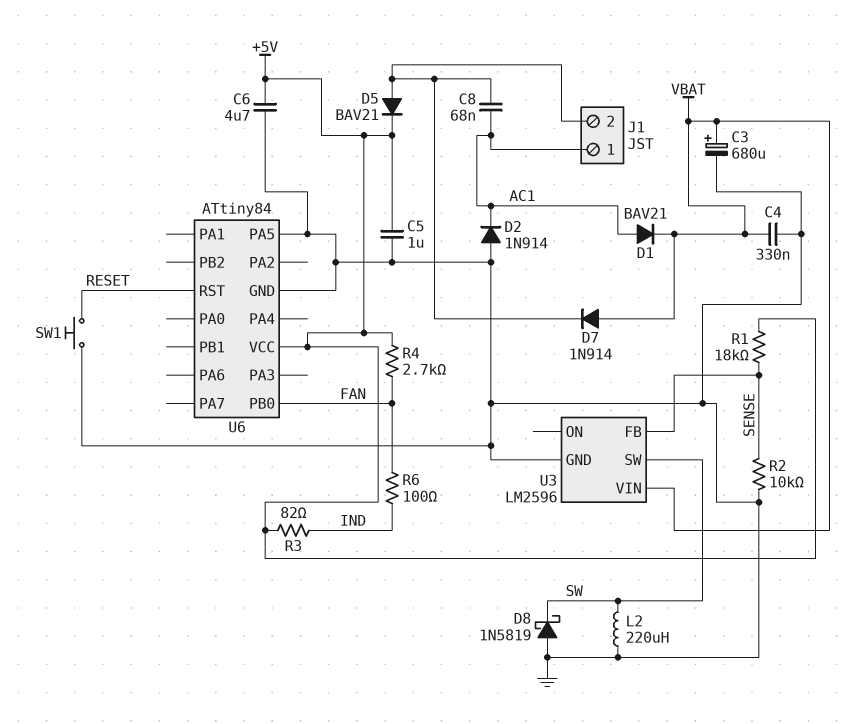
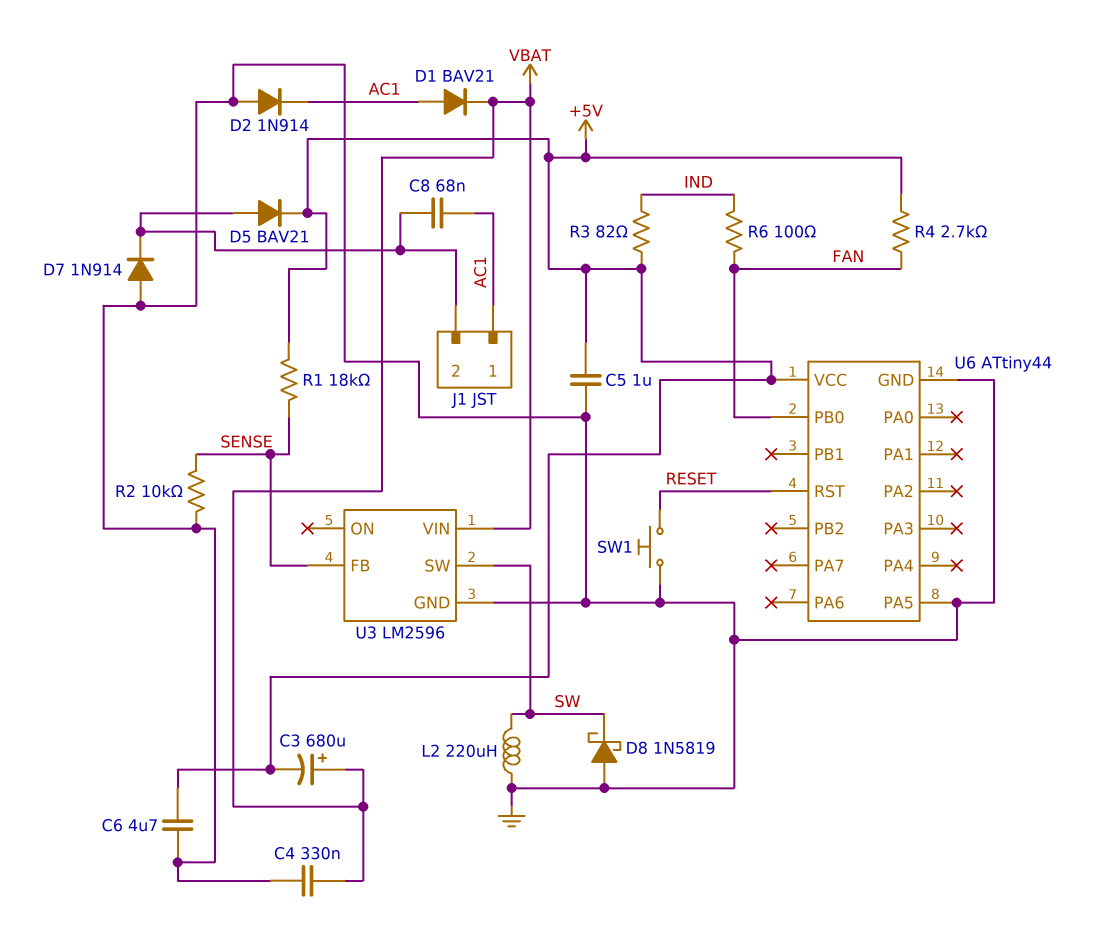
C3: 680uF (plus VBAT, minus GND) -> 680uF (plus VBAT, minus +5V)
D7: diode 1N914 (A VBAT, K J1/2) -> diode 1N914 (A GND, K J1/2)
U6: ATtiny84 -> ATtiny44

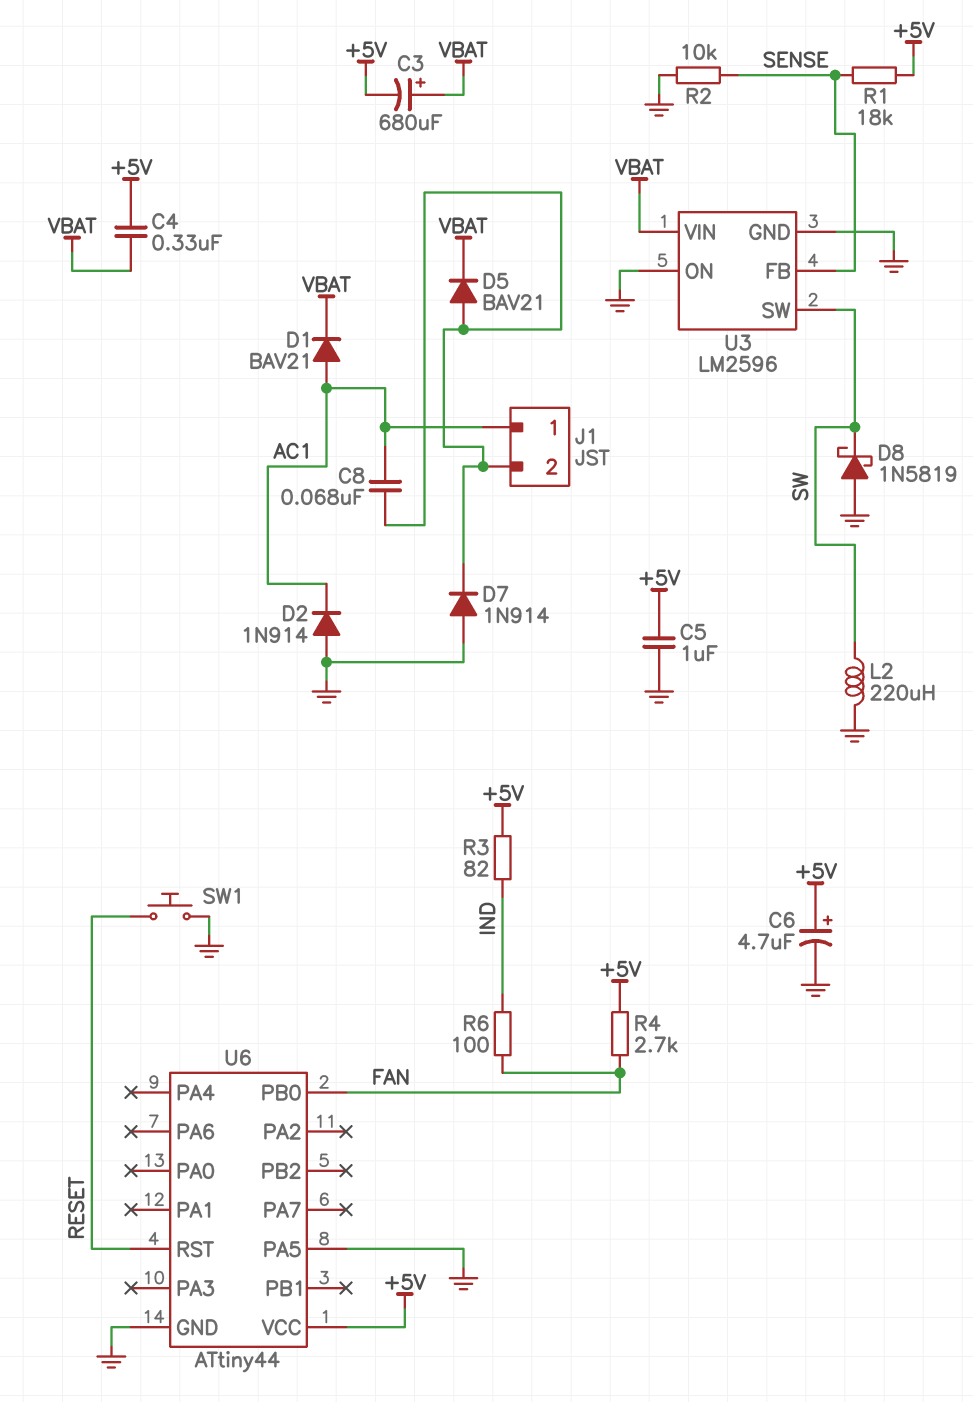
C4: 330nF (GND, VBAT) -> 330nF (+5V, VBAT)
C6: 4.7uF (+5V, GND) -> 4.7uF (plus +5V, minus GND)
D5: diode BAV21 (A J1/2, K +5V) -> diode BAV21 (A J1/2, K VBAT)
U3 pin ON: none -> GND

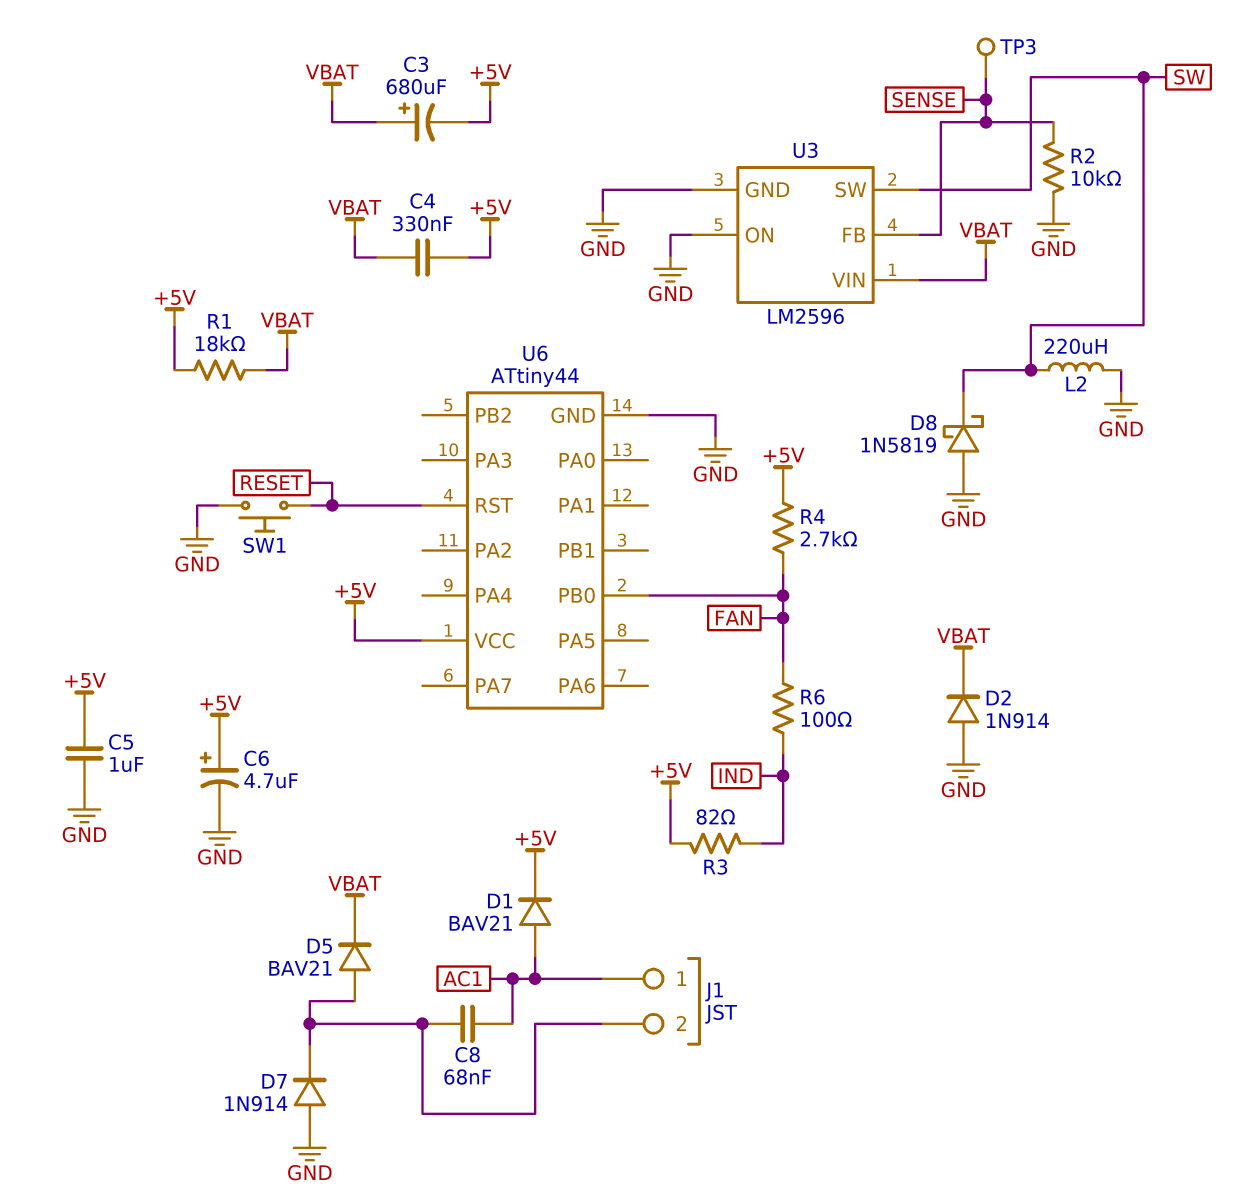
D1: diode BAV21 (A AC1, K VBAT) -> diode BAV21 (A AC1, K +5V)
D2: diode 1N914 (A GND, K AC1) -> diode 1N914 (A GND, K VBAT)
R1: 18k (+5V, SENSE) -> 18k (+5V, VBAT)
TP3: none -> test point (SENSE)
U6 pin PA5: GND -> none

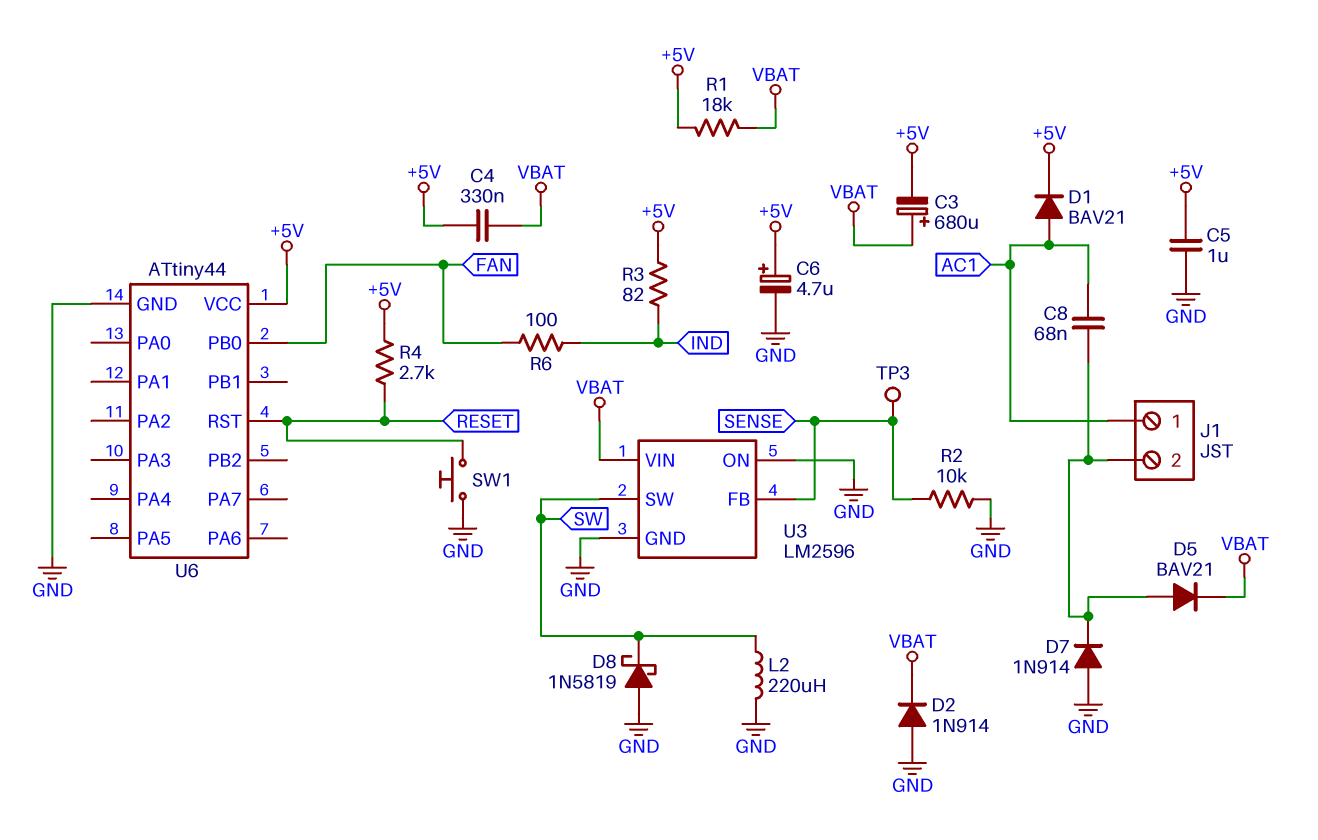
R4: 2.7k (+5V, FAN) -> 2.7k (+5V, RESET)

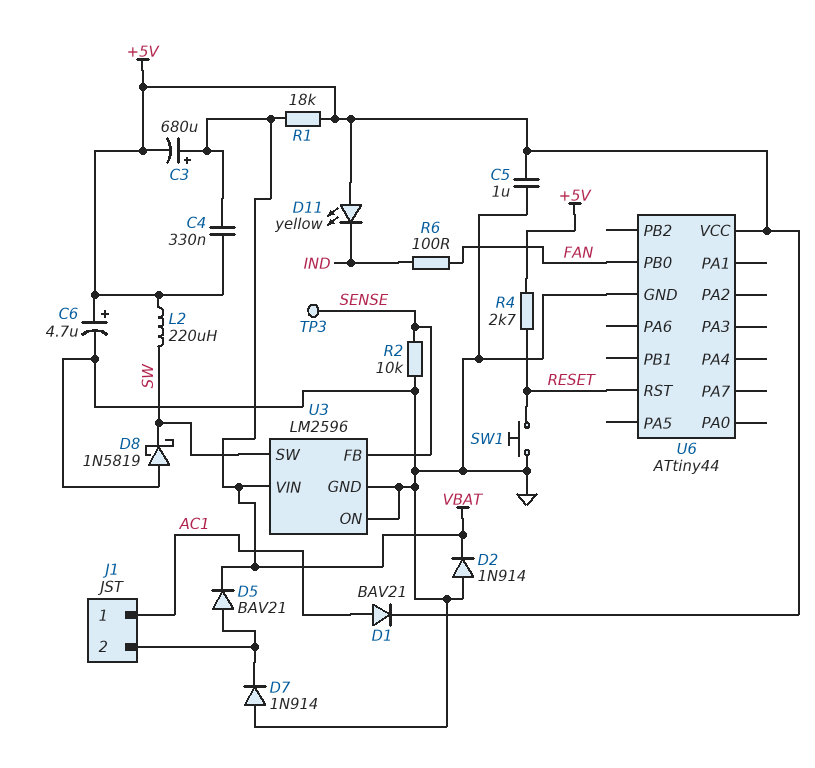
C8: 68nF (AC1, J1/2) -> none
D11: none -> LED yellow (A +5V, K IND)
L2: 220uH (GND, SW) -> 220uH (+5V, SW)
R3: 82 (+5V, IND) -> none

